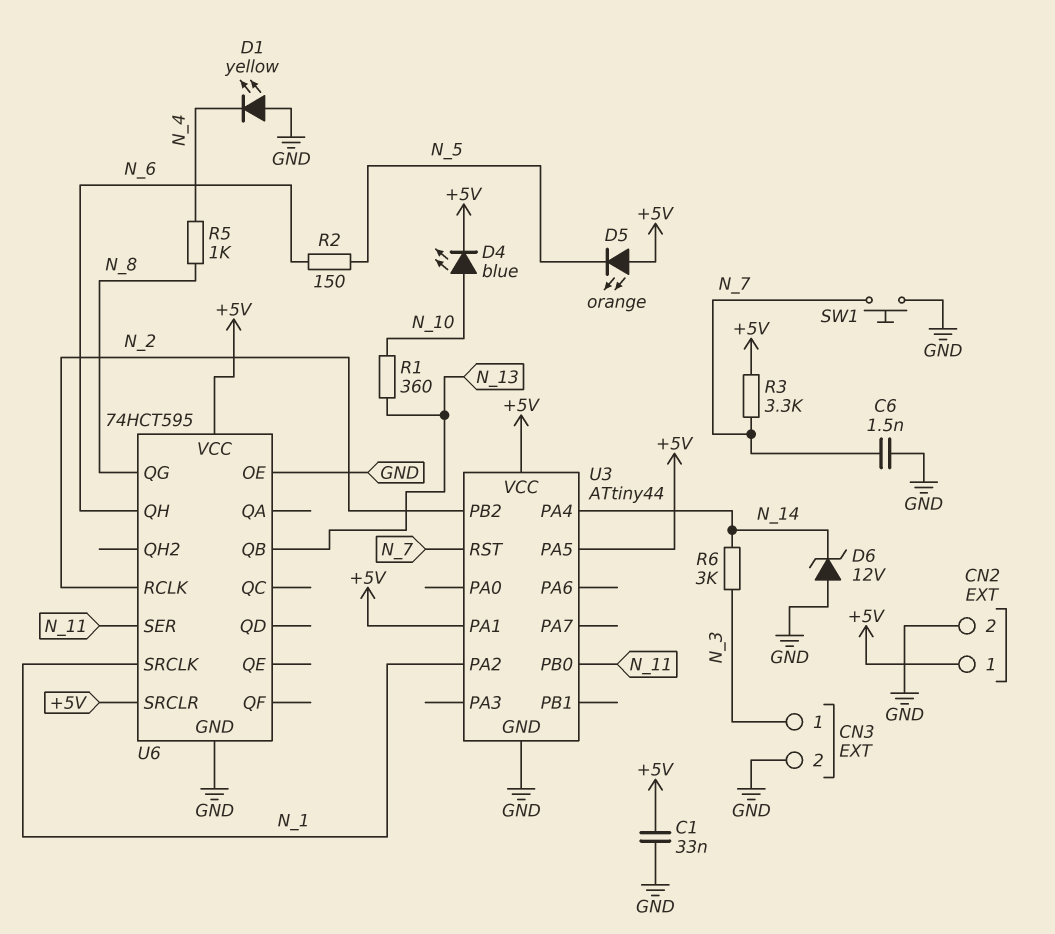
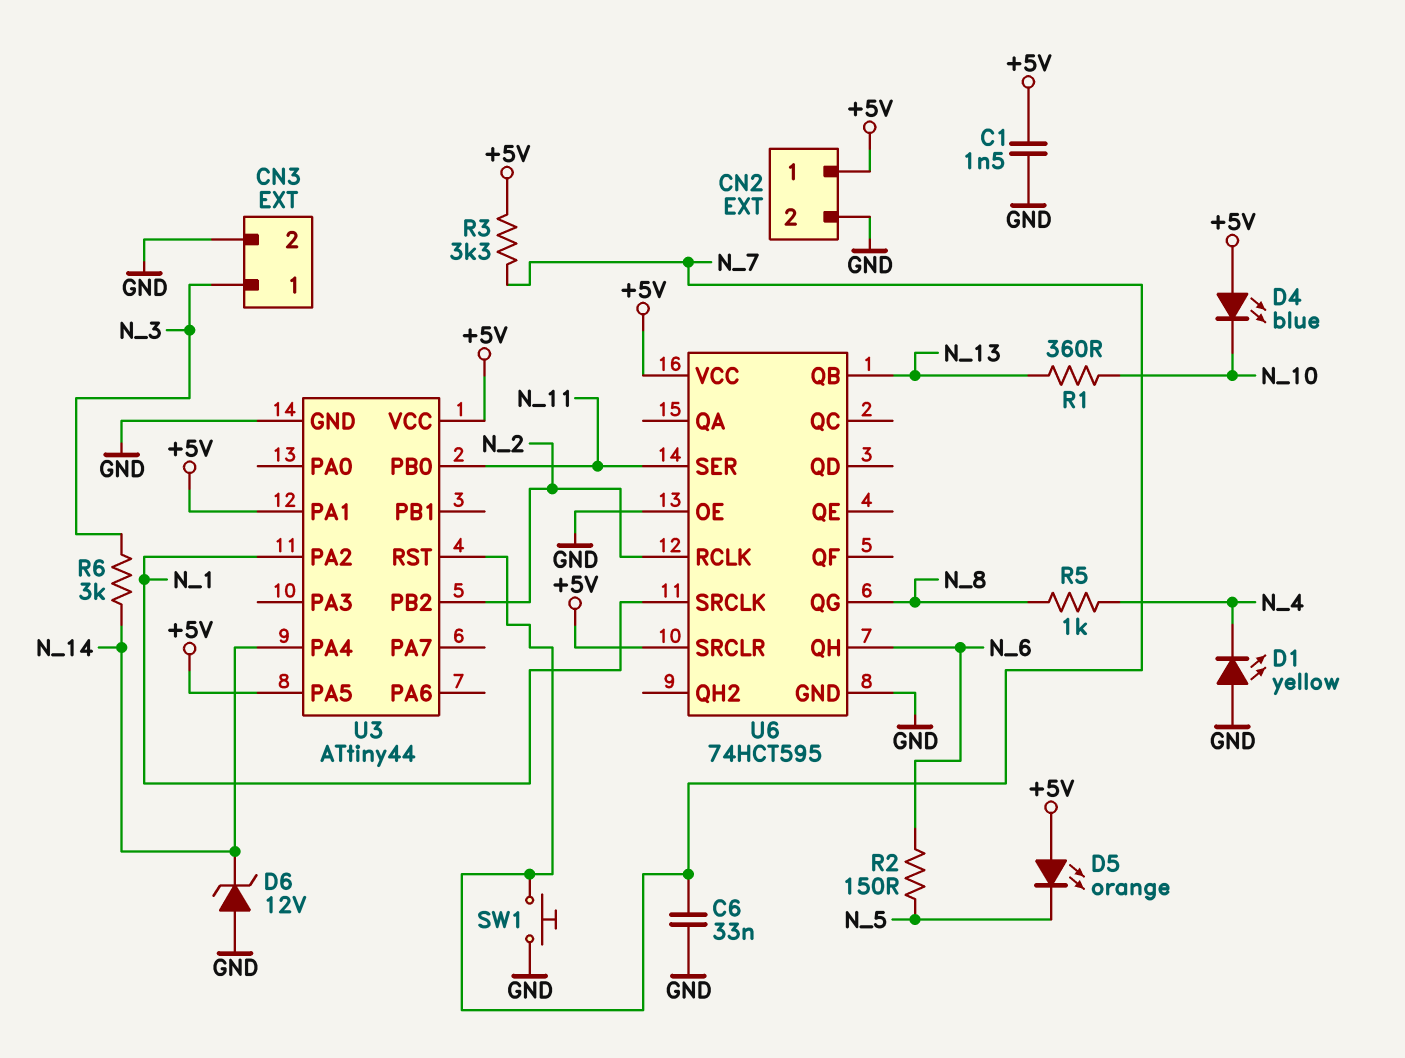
C1: 33nF (+5V, GND) -> 1.5nF (+5V, GND)
C6: 1.5nF (GND, N_7) -> 33nF (GND, N_7)
D4: LED blue (A N_10, K +5V) -> LED blue (A +5V, K N_10)

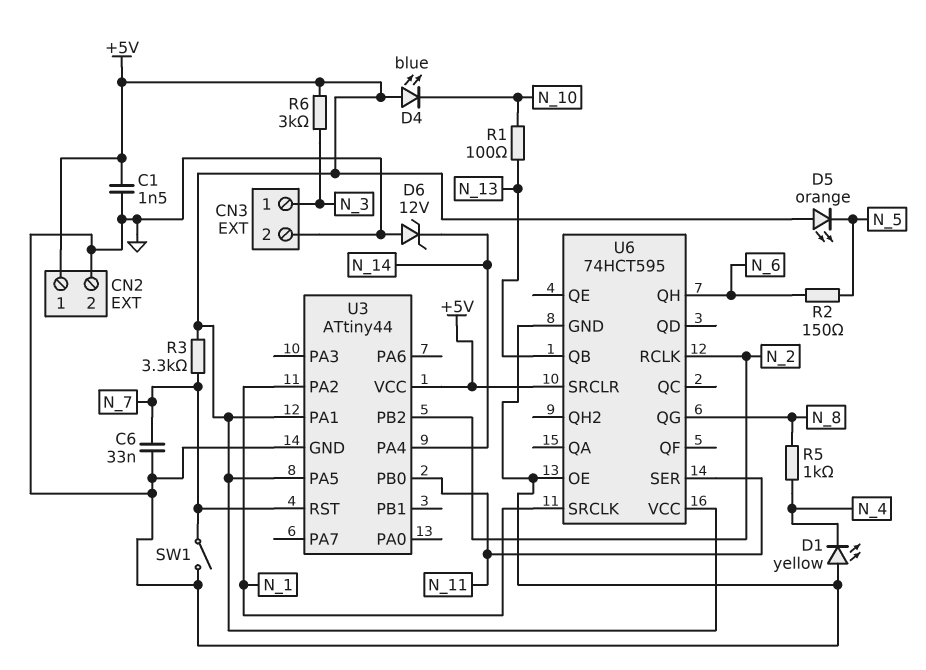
R1: 360 (N_10, N_13) -> 100 (N_10, N_13)
R6: 3k (N_3, N_14) -> 3k (+5V, N_3)
SW1: button (GND, N_7) -> switch (GND, N_7)

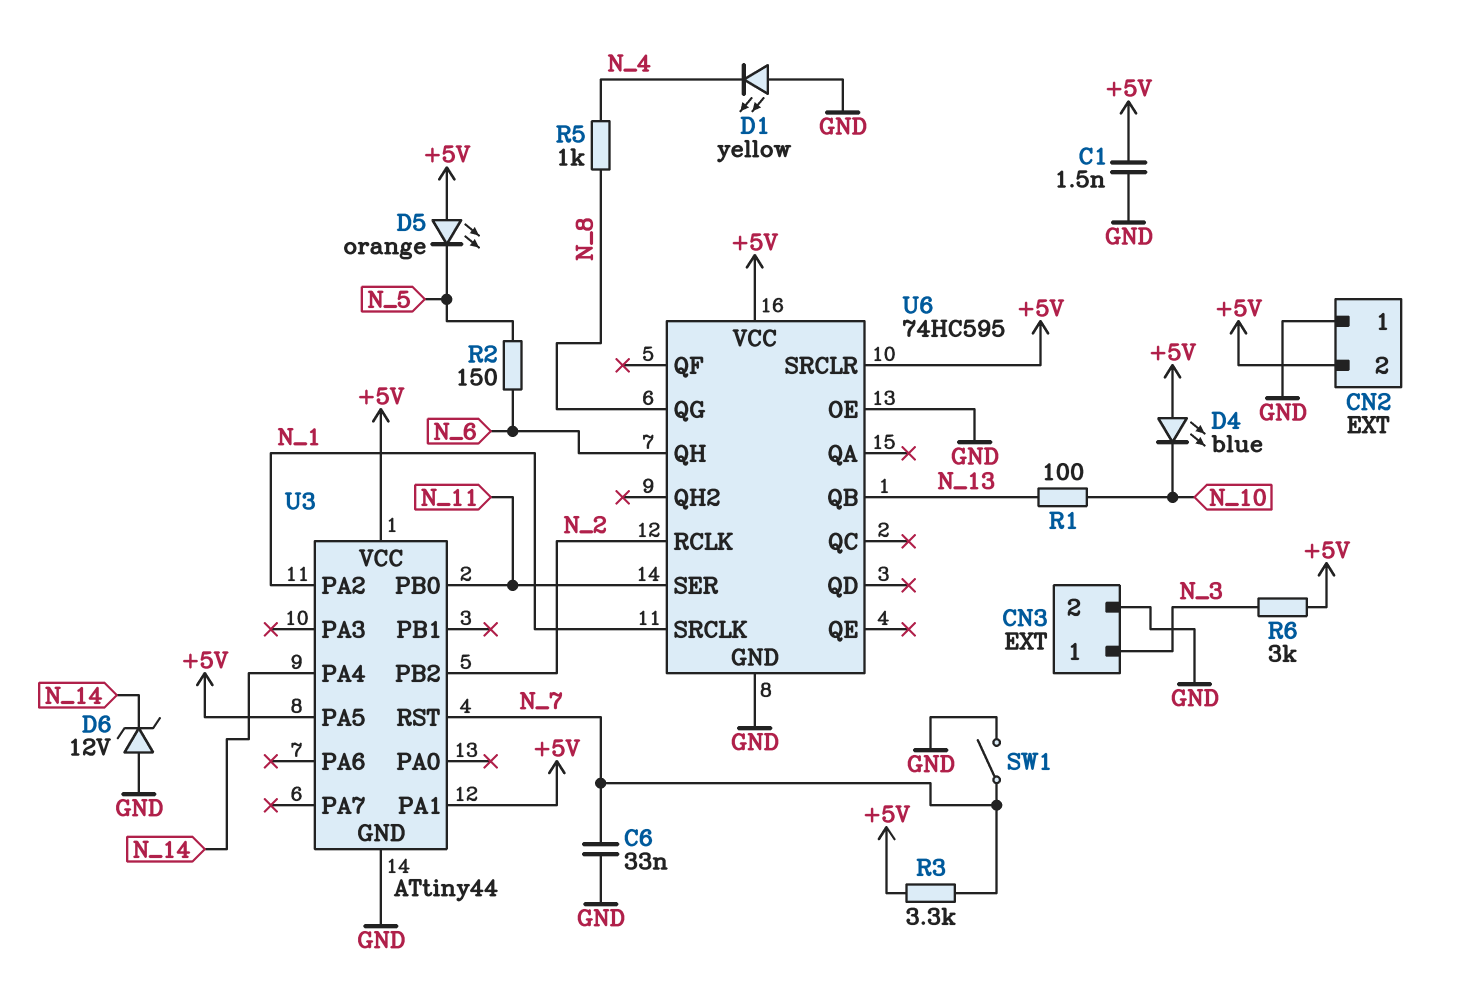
CN2 pin 1: +5V -> GND
CN2 pin 2: GND -> +5V
U6: 74HCT595 -> 74HC595

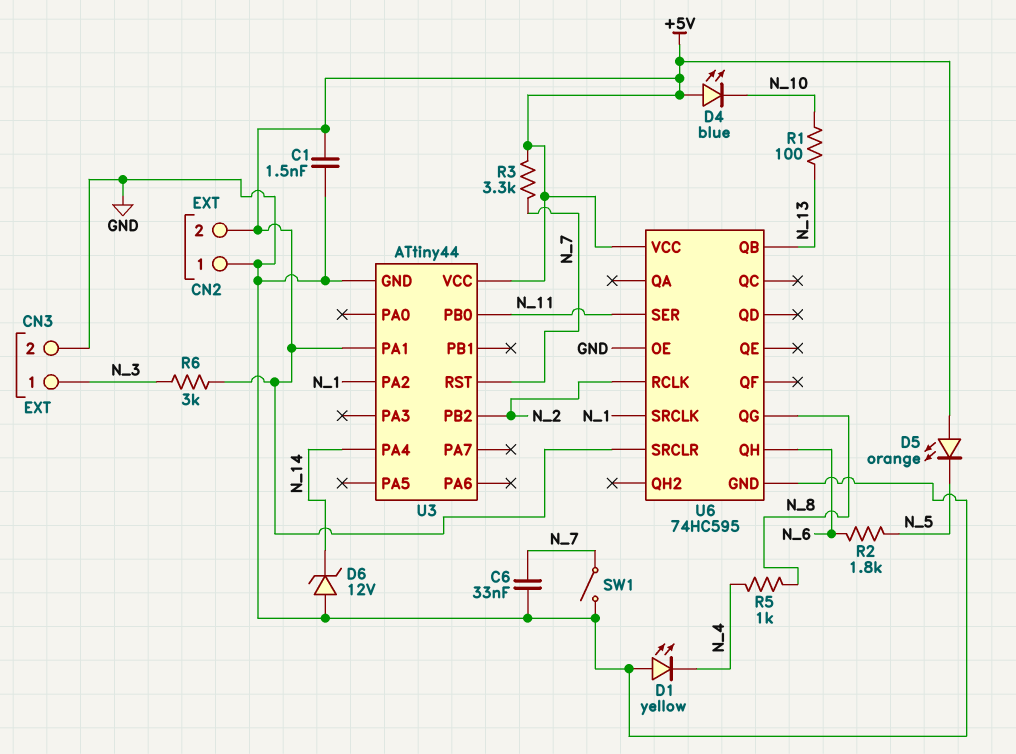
R2: 150 (N_5, N_6) -> 1.8k (N_5, N_6)
U3 pin PA5: +5V -> none

